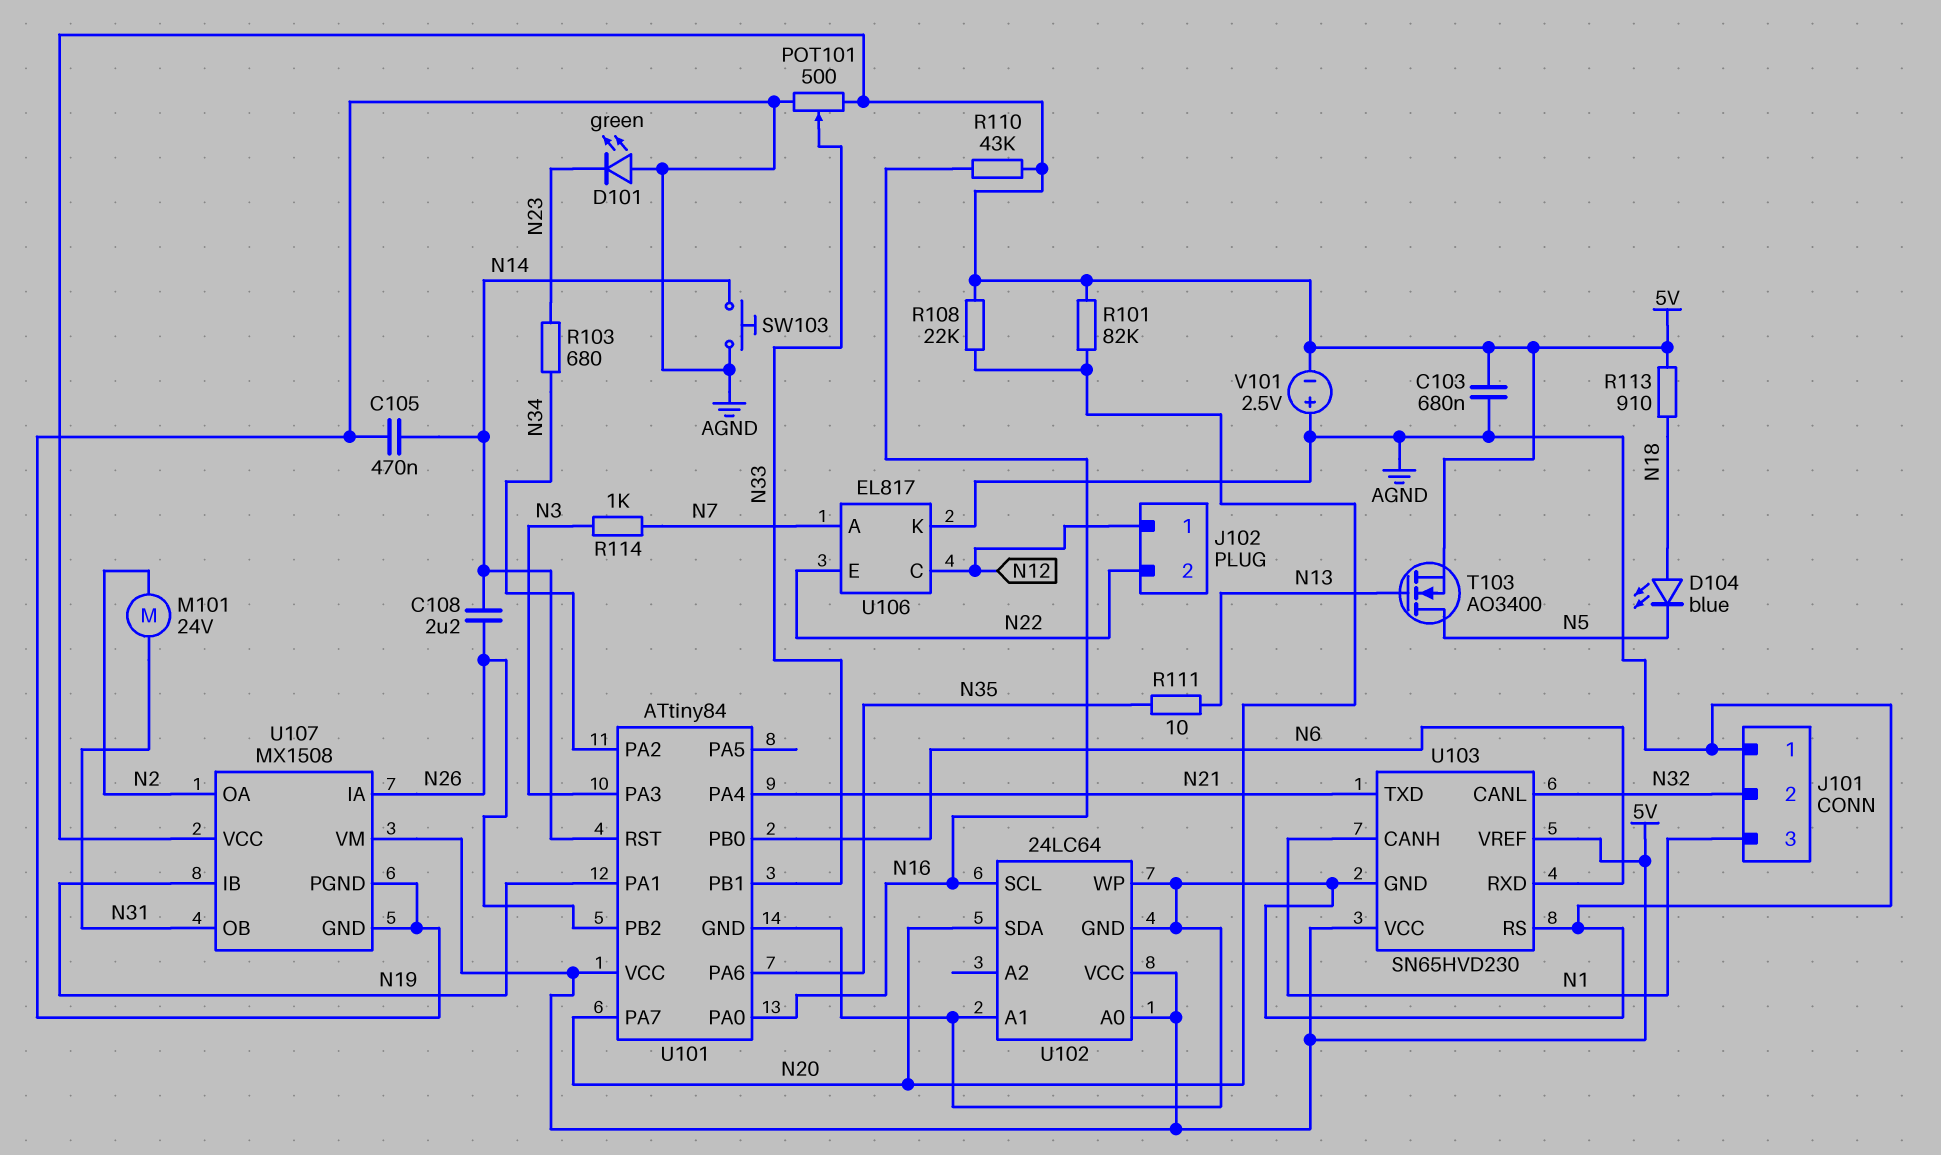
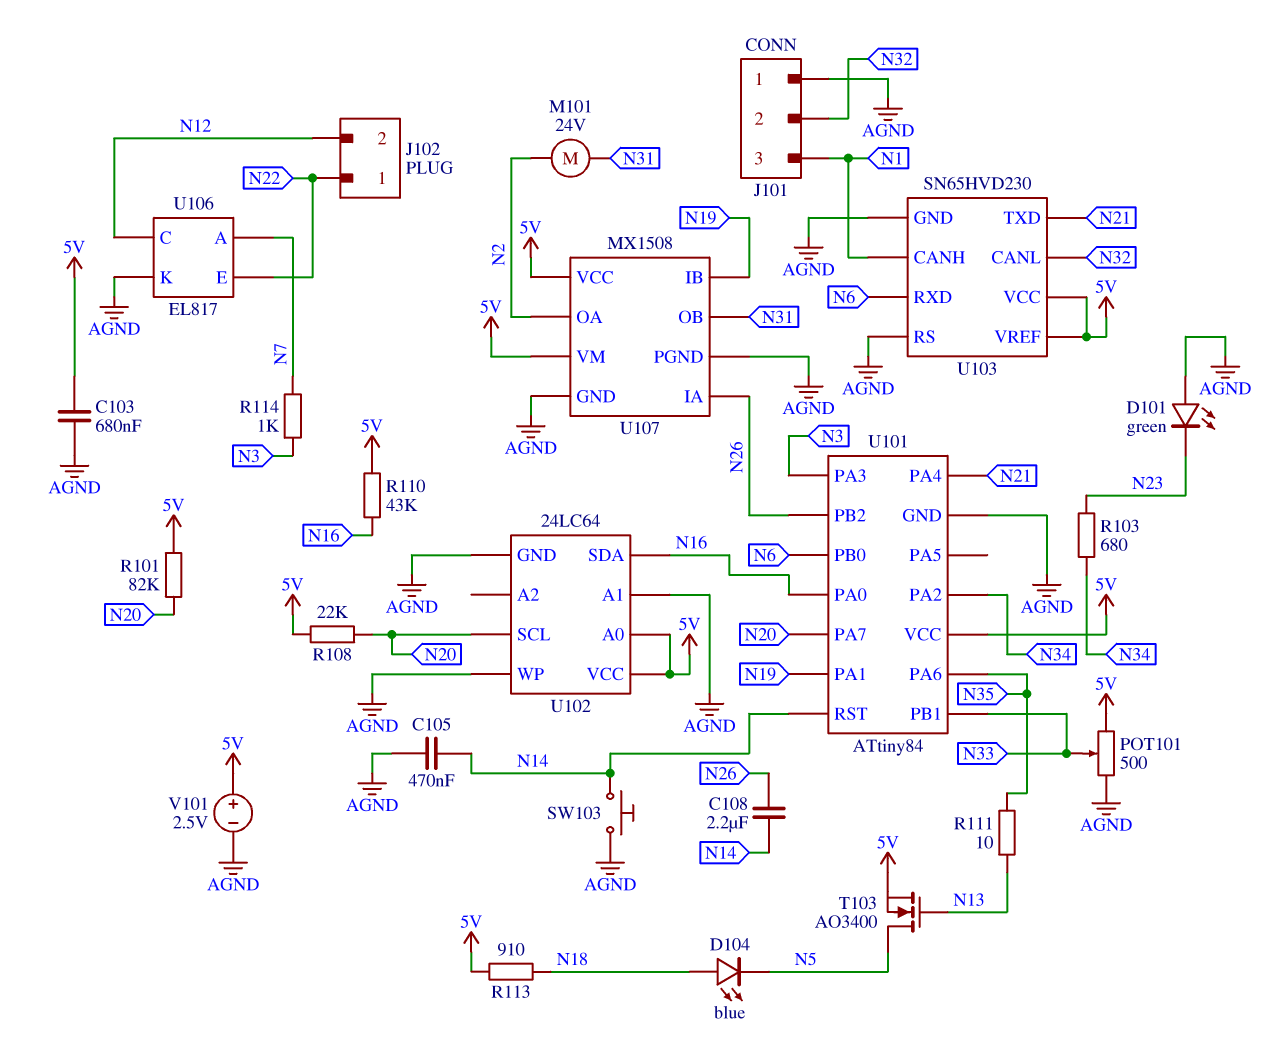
J102 pin 1: N12 -> N22
J102 pin 2: N22 -> N12
U102 pin SCL: N16 -> N20
U102 pin SDA: N20 -> N16
V101: 2.5V (plus AGND, minus 5V) -> 2.5V (plus 5V, minus AGND)

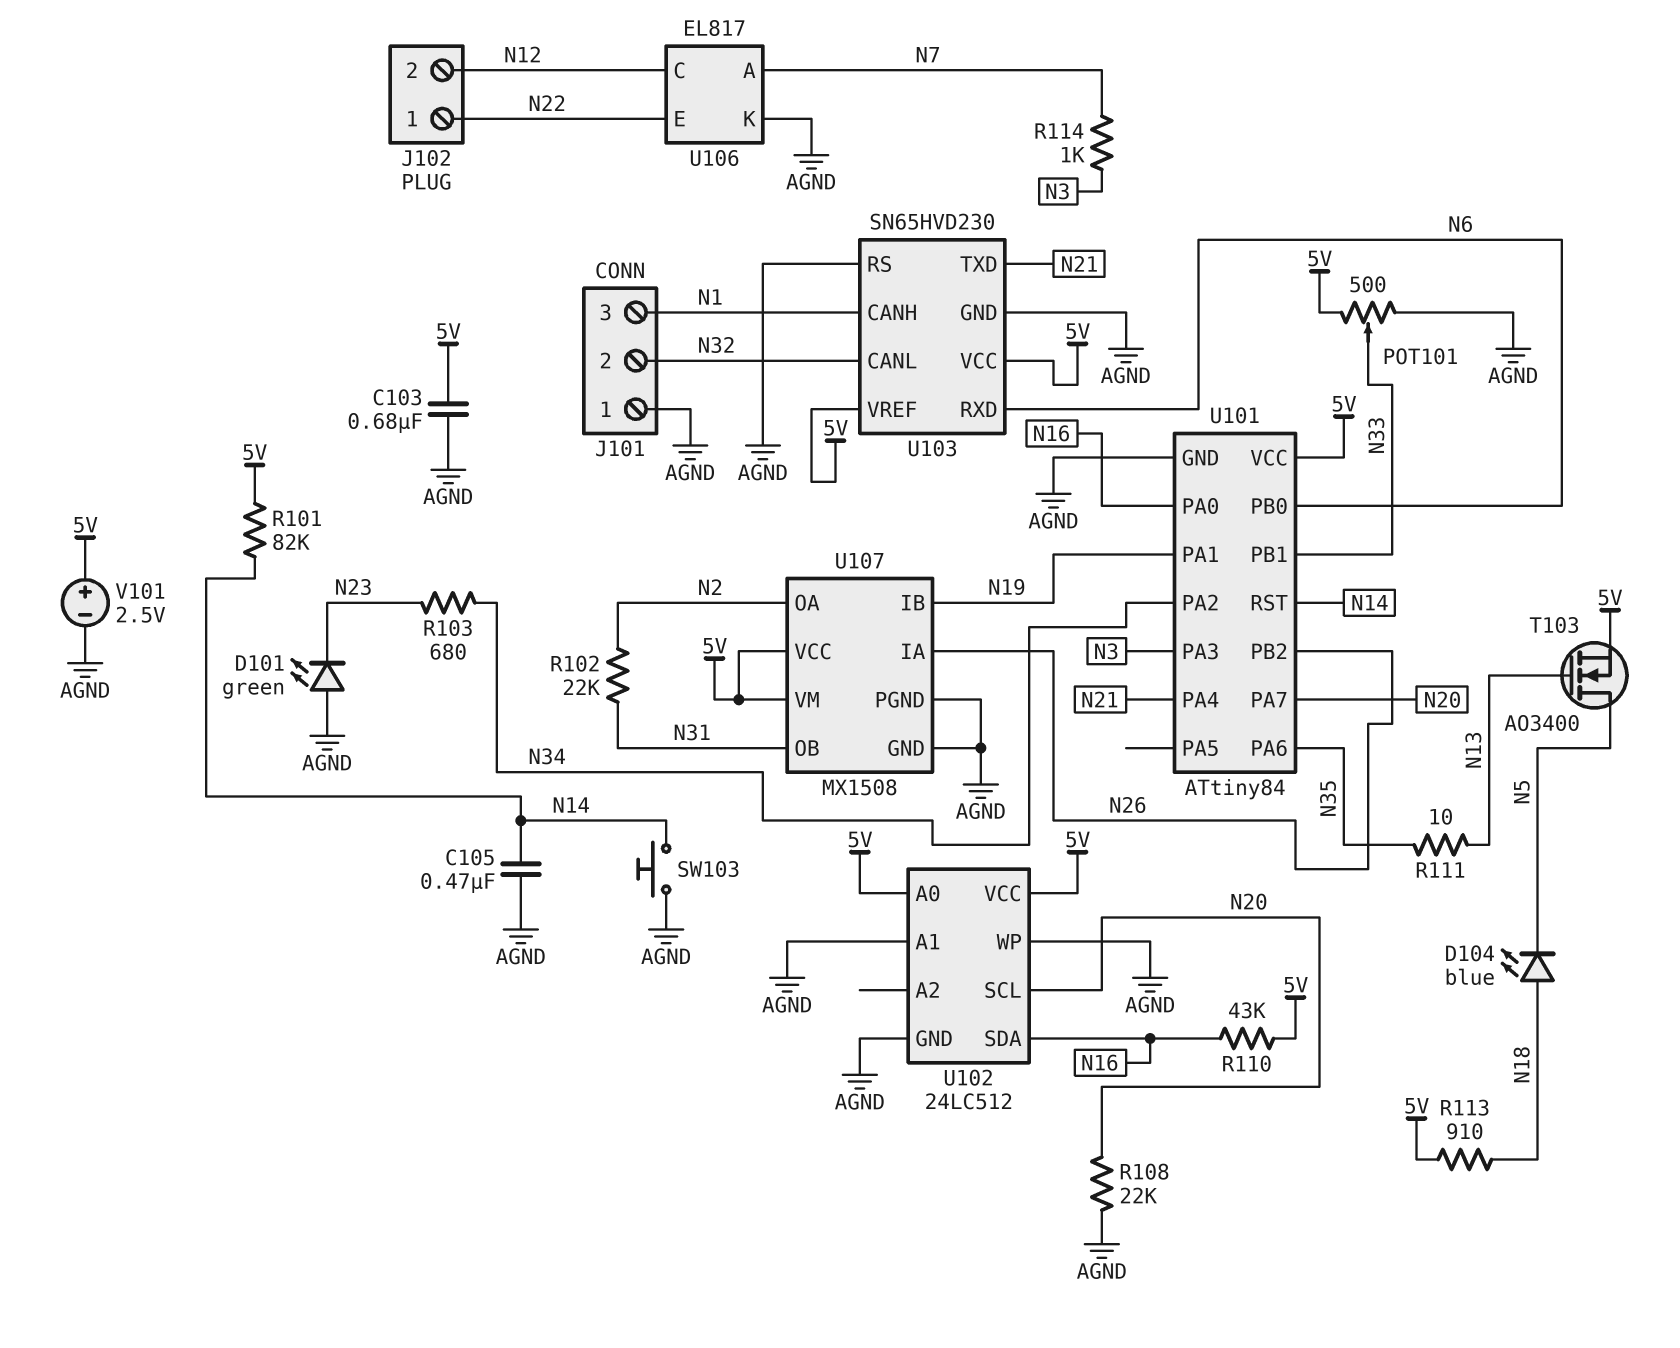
C108: 2.2uF (N14, N26) -> none
M101: motor 24V (N2, N31) -> none
R101: 82k (5V, N20) -> 82k (5V, N14)
R102: none -> 22k (N2, N31)
R108: 22k (5V, N20) -> 22k (AGND, N20)
U102: 24LC64 -> 24LC512

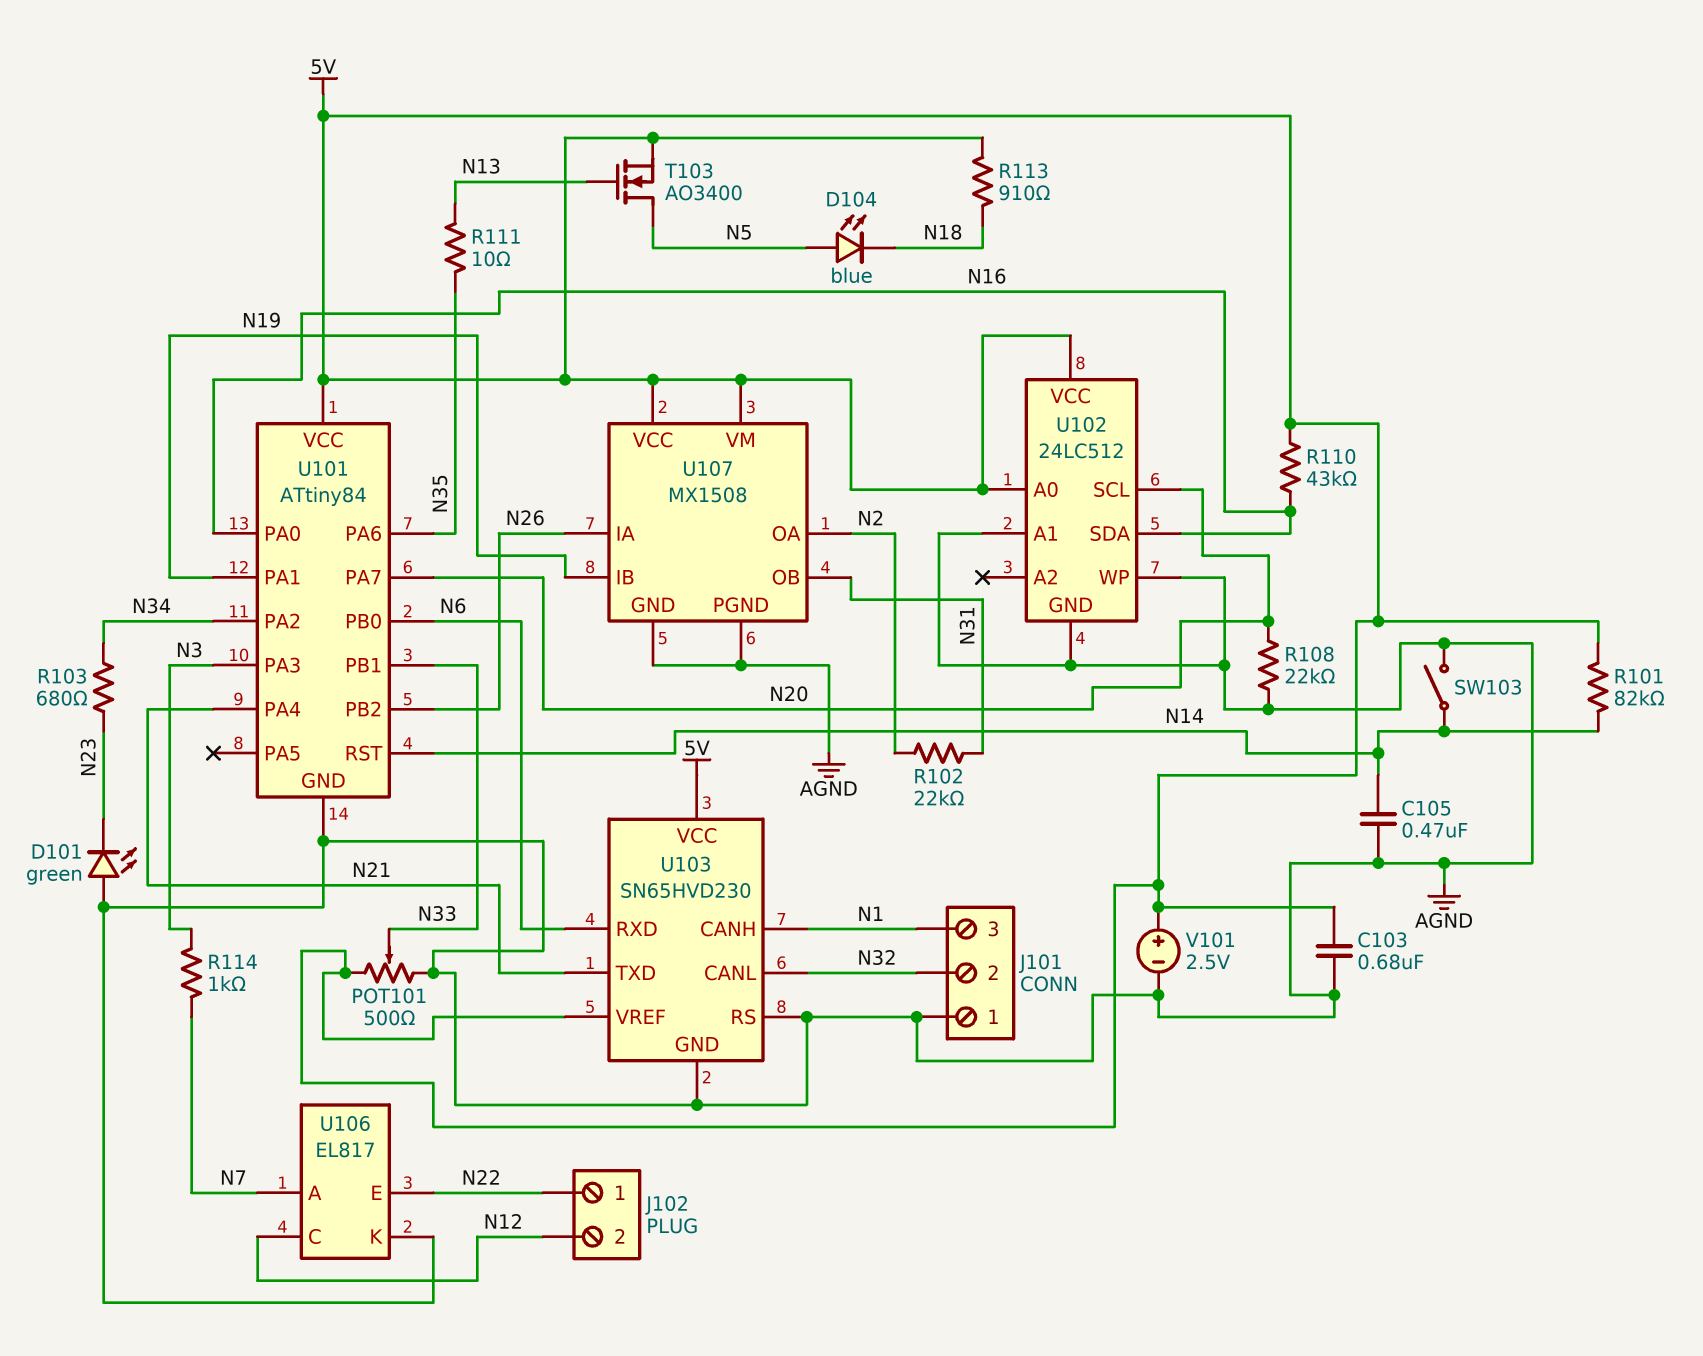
D104: LED blue (A N18, K N5) -> LED blue (A N5, K N18)
SW103: button (AGND, N14) -> switch (AGND, N14)

